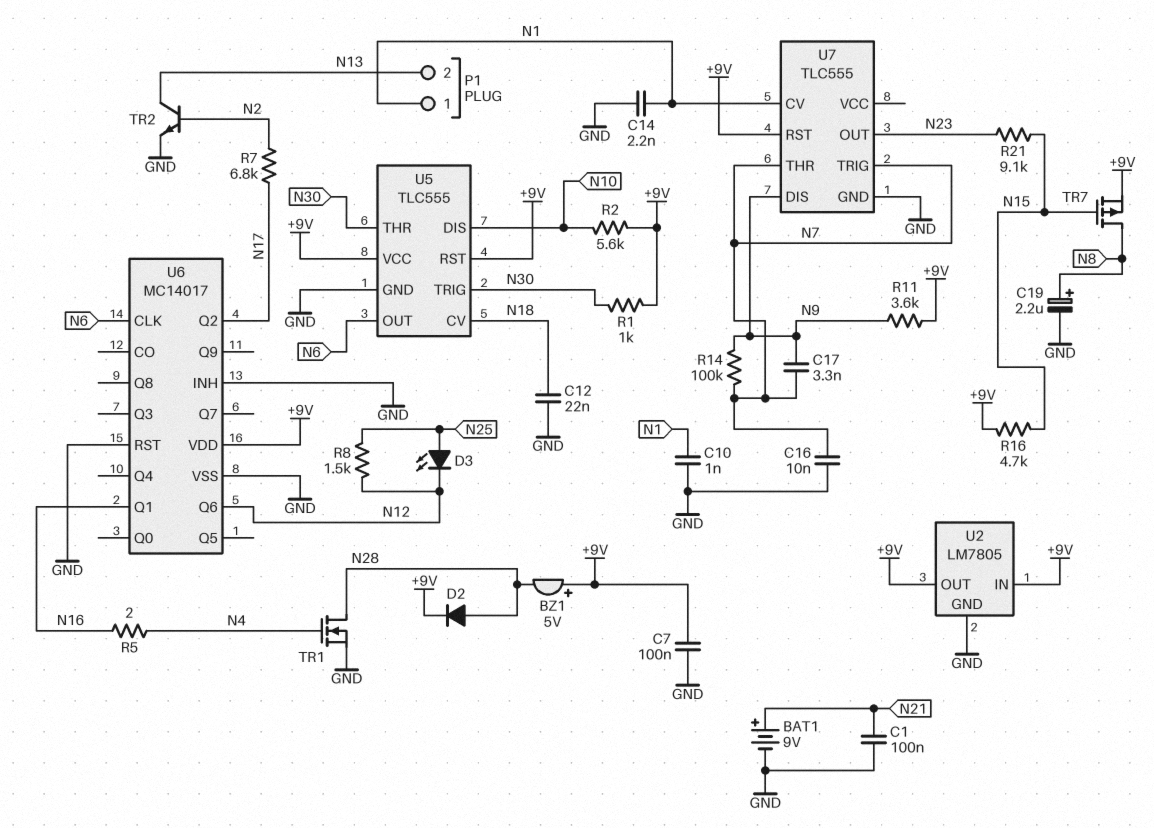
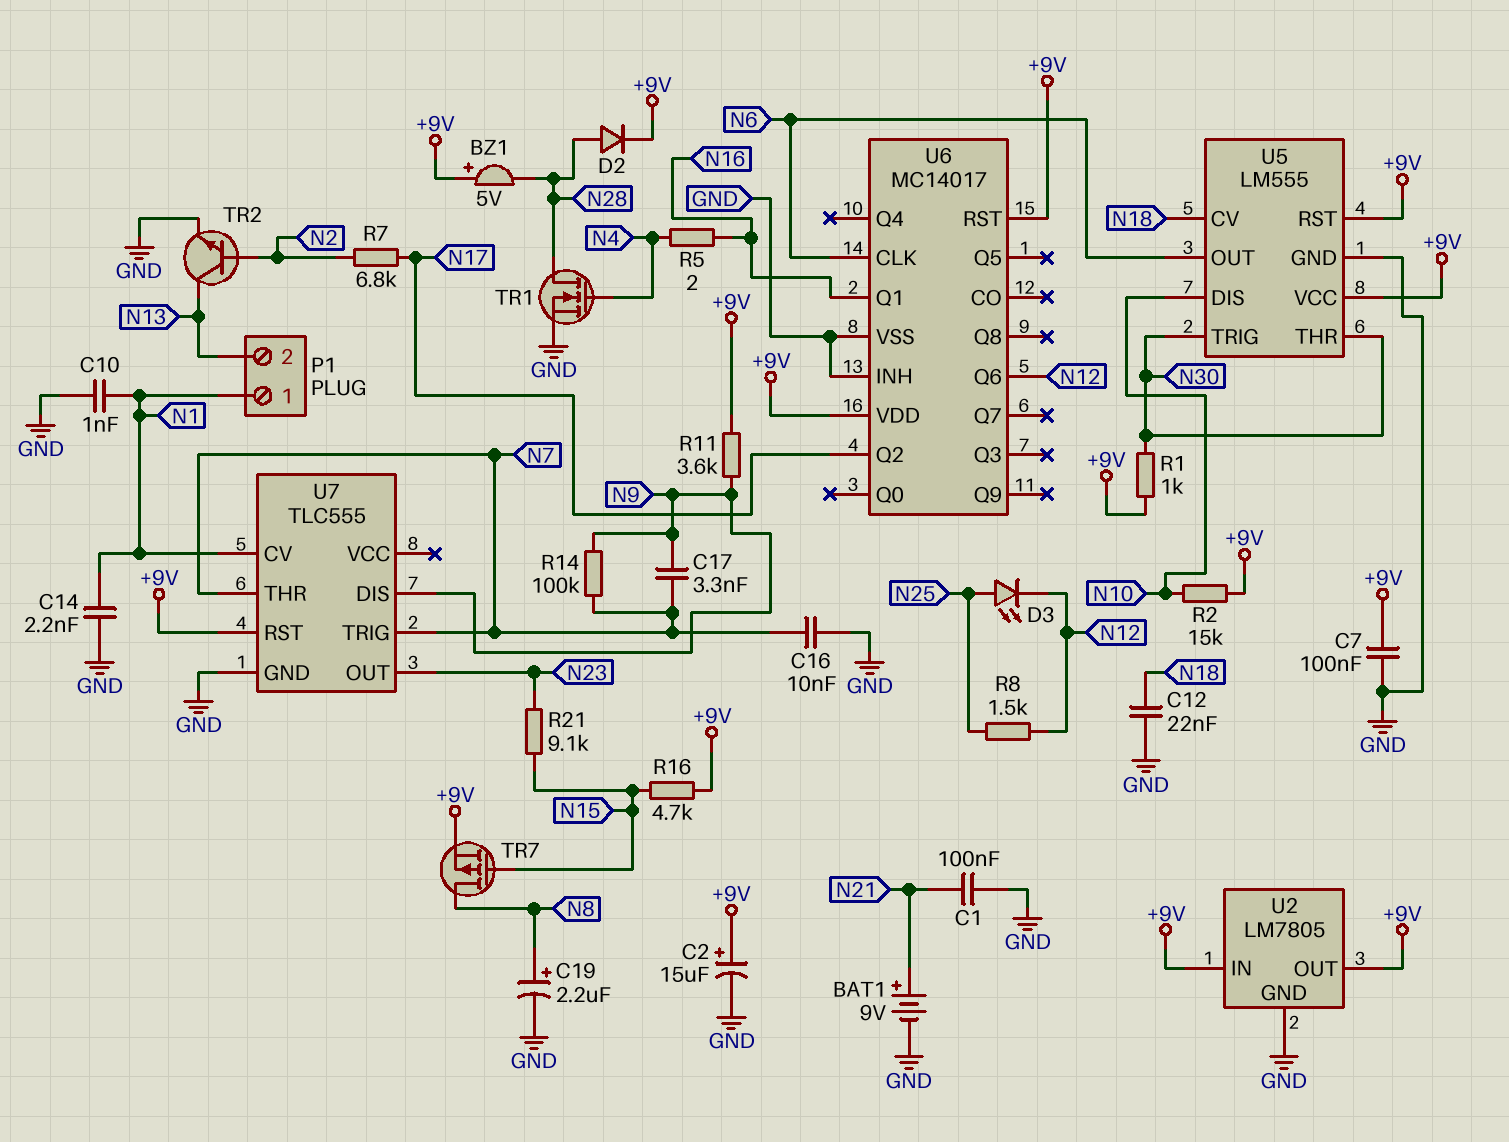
C2: none -> 15uF (plus +9V, minus GND)
R2: 5.6k (+9V, N10) -> 15k (+9V, N10)
U5: TLC555 -> LM555
U6 pin RST: GND -> +9V

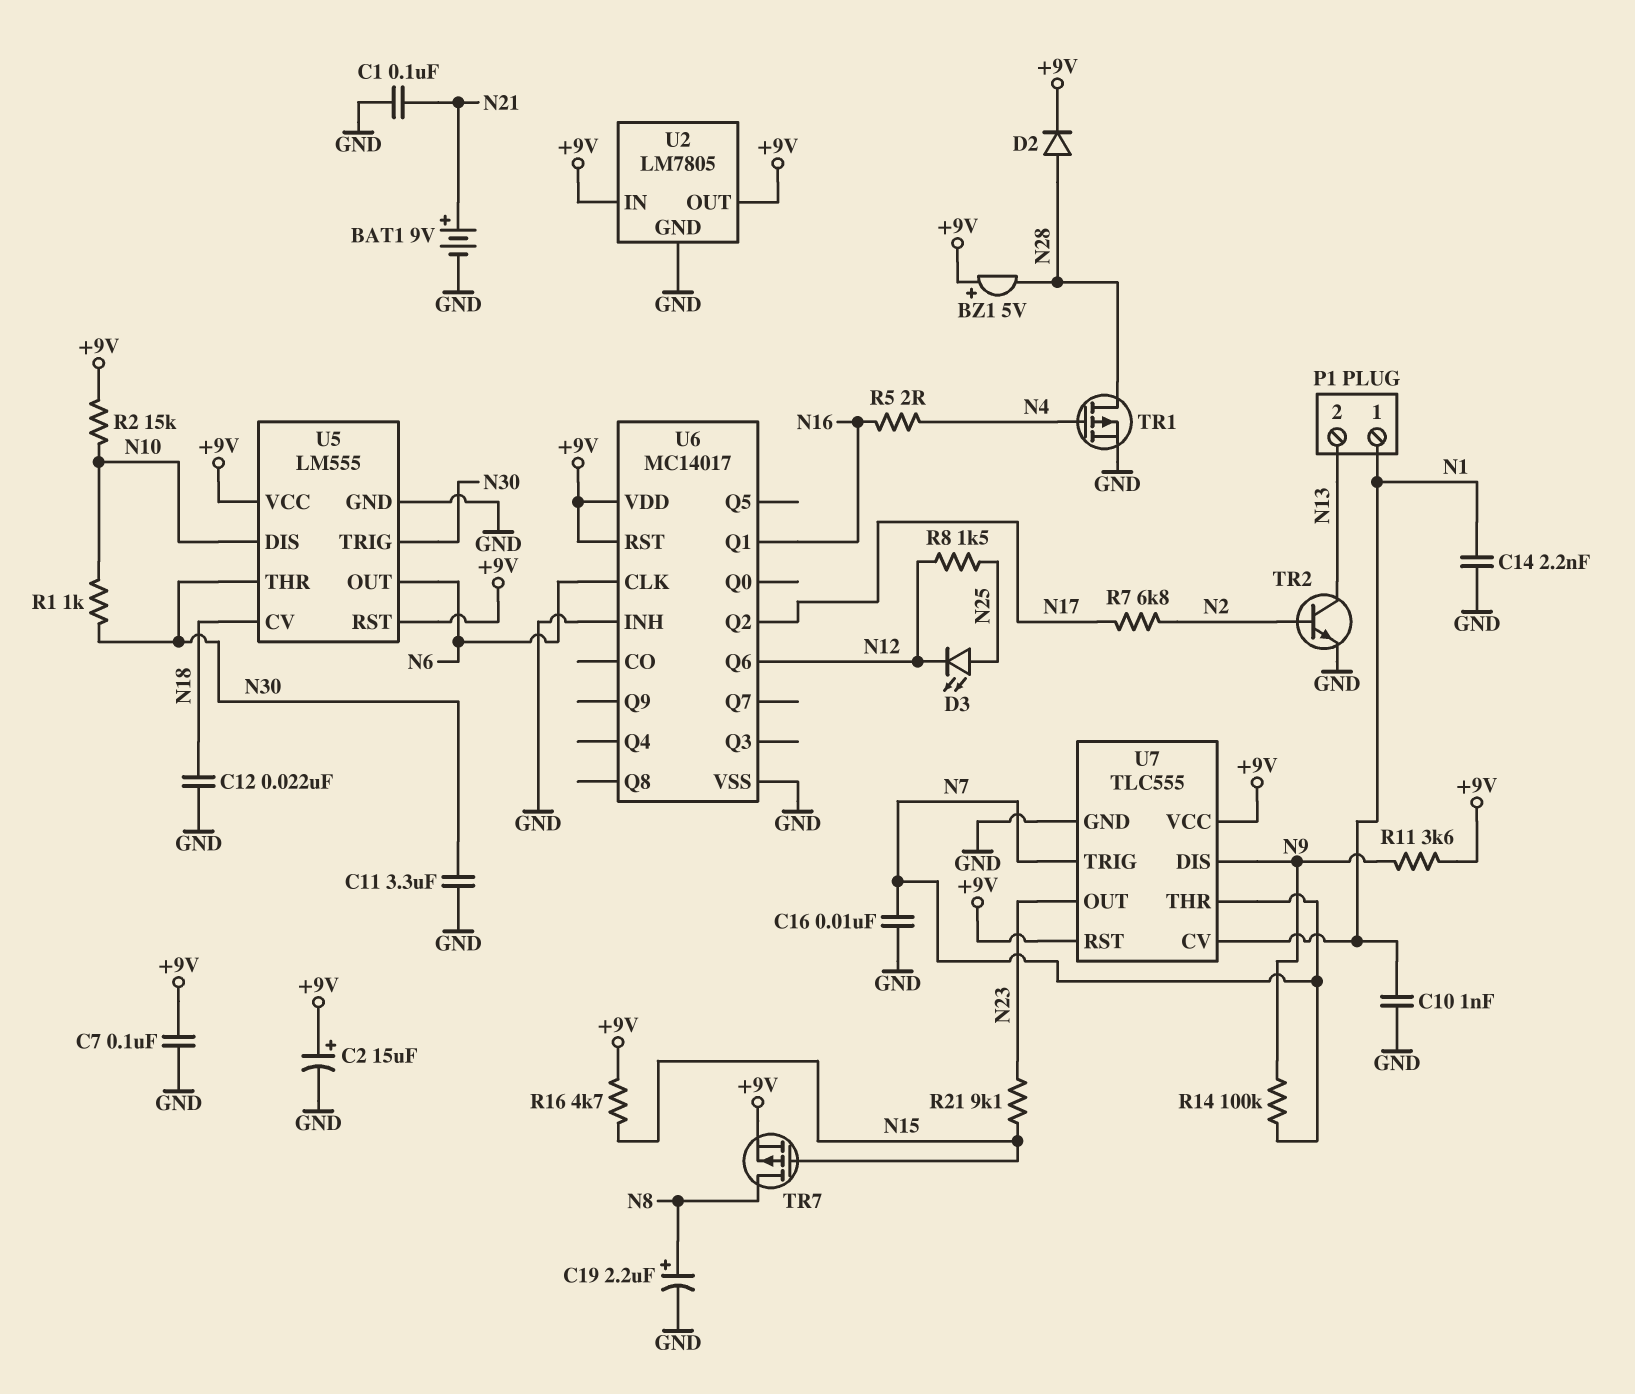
C11: none -> 3.3uF (GND, N30)
C17: 3.3nF (N7, N9) -> none
R1: 1k (+9V, N30) -> 1k (N10, N30)
TR1: NMOS (G N4, D N28, S GND) -> PMOS (G N4, D N28, S GND)
U7 pin VCC: none -> +9V

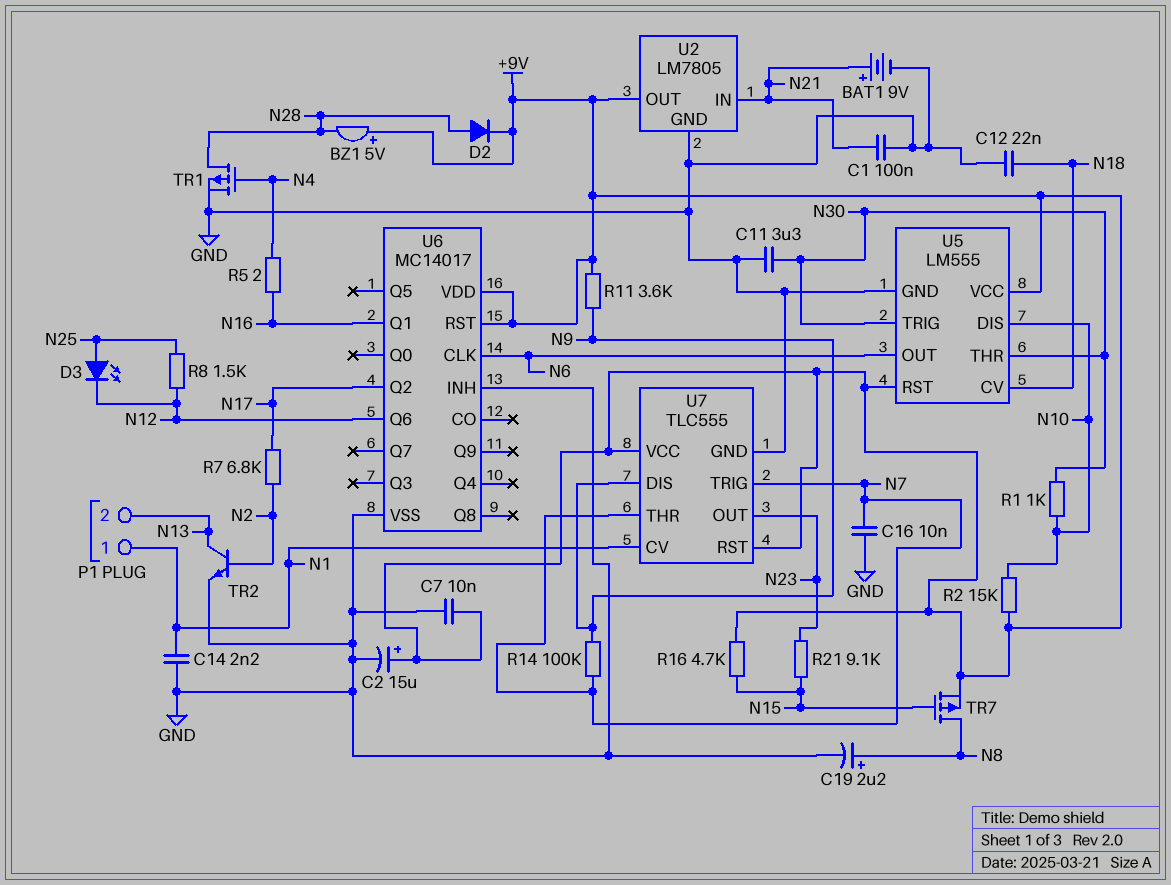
C7: 100nF (+9V, GND) -> 10nF (+9V, GND)
C10: 1nF (GND, N1) -> none
U2 pin IN: +9V -> N21

